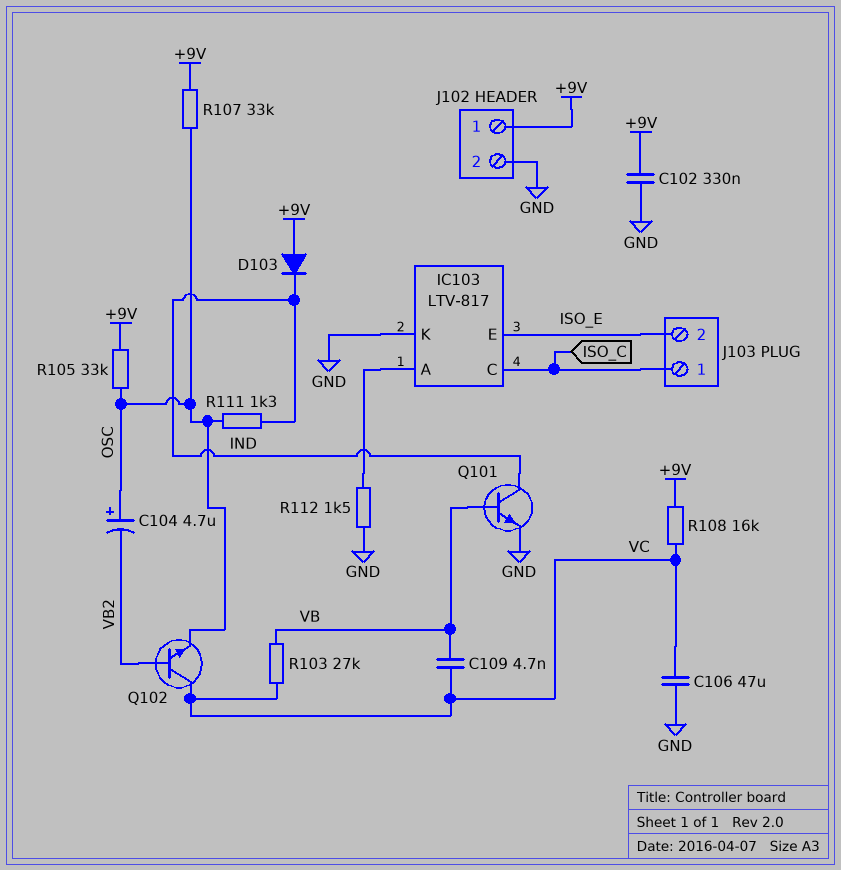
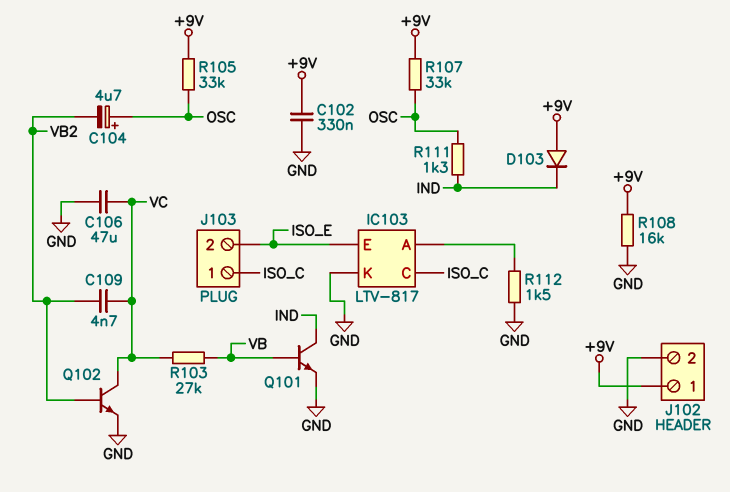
C109: 4.7nF (VB, VC) -> 4.7nF (VB2, VC)
Q102: NPN (B VB2, C VC, E OSC) -> NPN (B VB2, C VC, E GND)
R108: 16k (+9V, VC) -> 16k (+9V, GND)

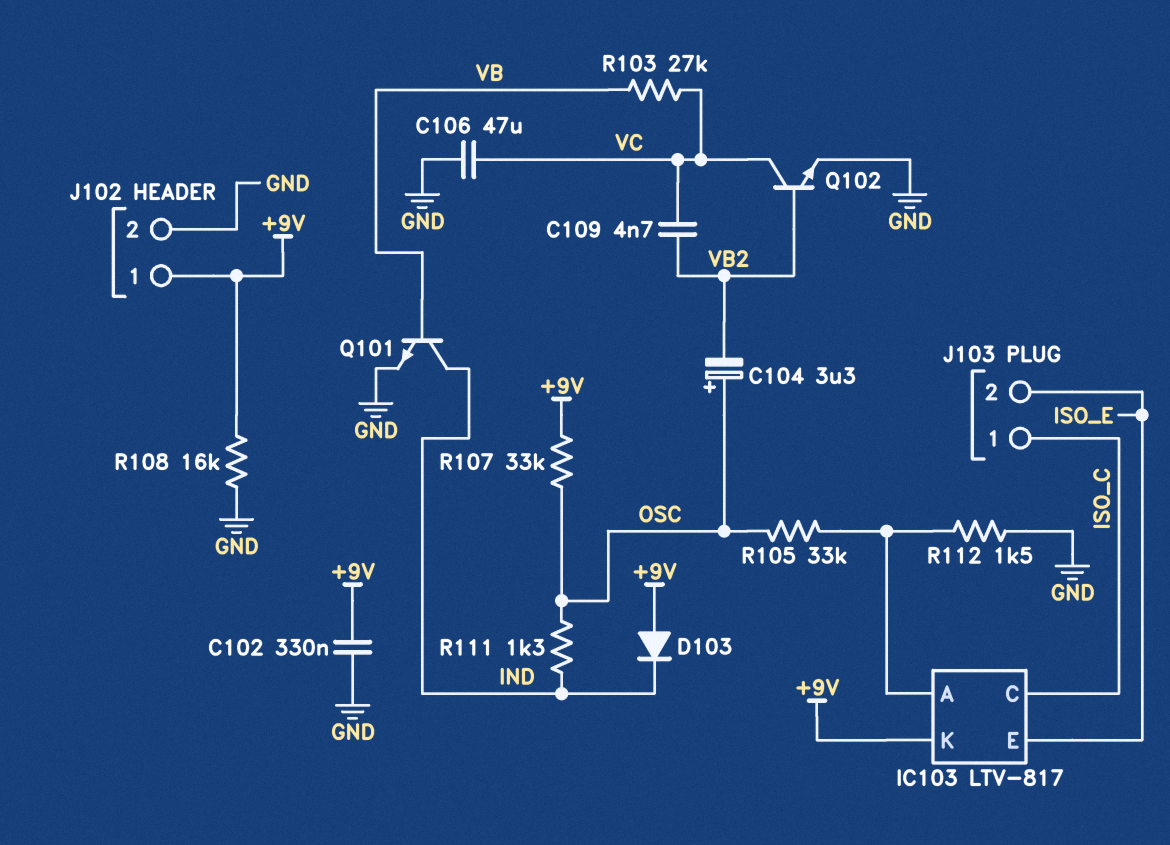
C104: 4.7uF (plus OSC, minus VB2) -> 3.3uF (plus OSC, minus VB2)
IC103 pin K: GND -> +9V
R105: 33k (+9V, OSC) -> 33k (IC103/A, OSC)

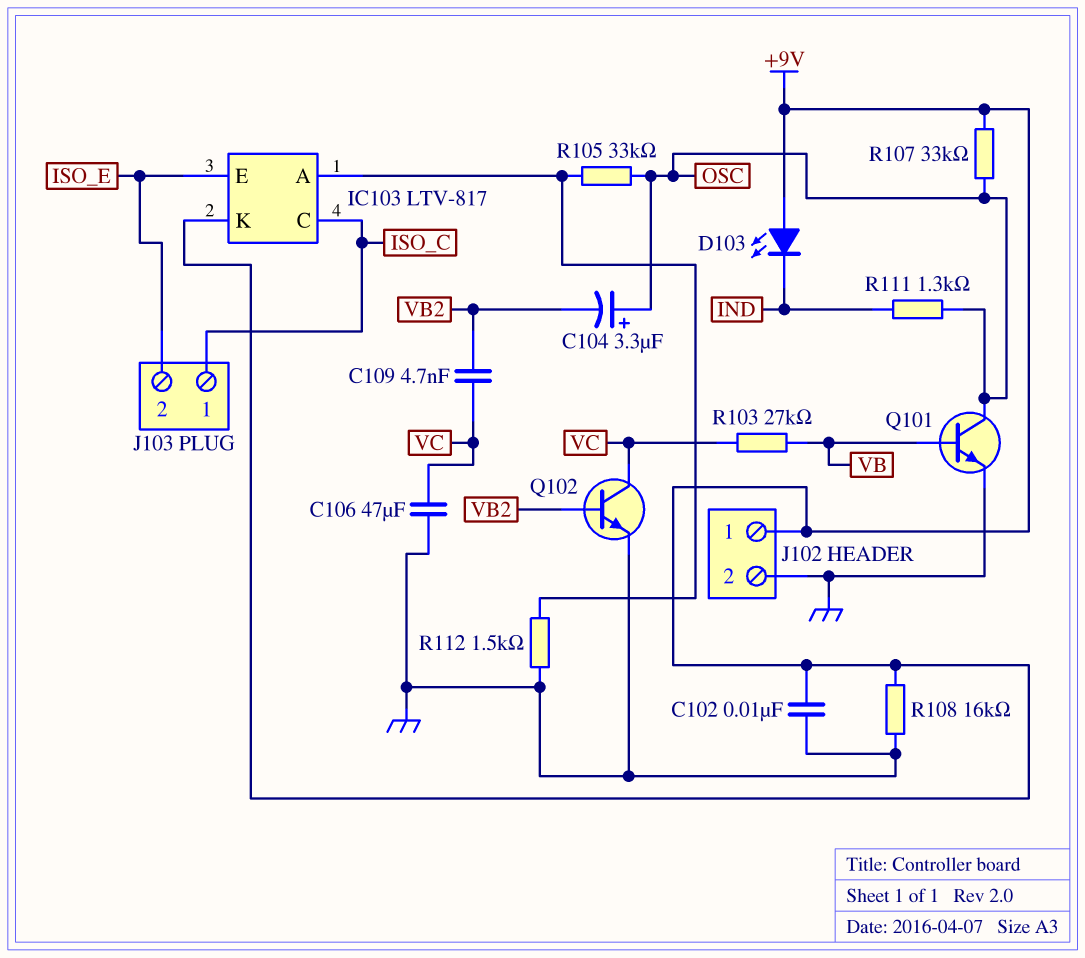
C102: 330nF (+9V, GND) -> 10nF (+9V, GND)
D103: diode (A +9V, K IND) -> LED (A +9V, K IND)
Q101: NPN (B VB, C IND, E GND) -> NPN (B VB, C OSC, E GND)

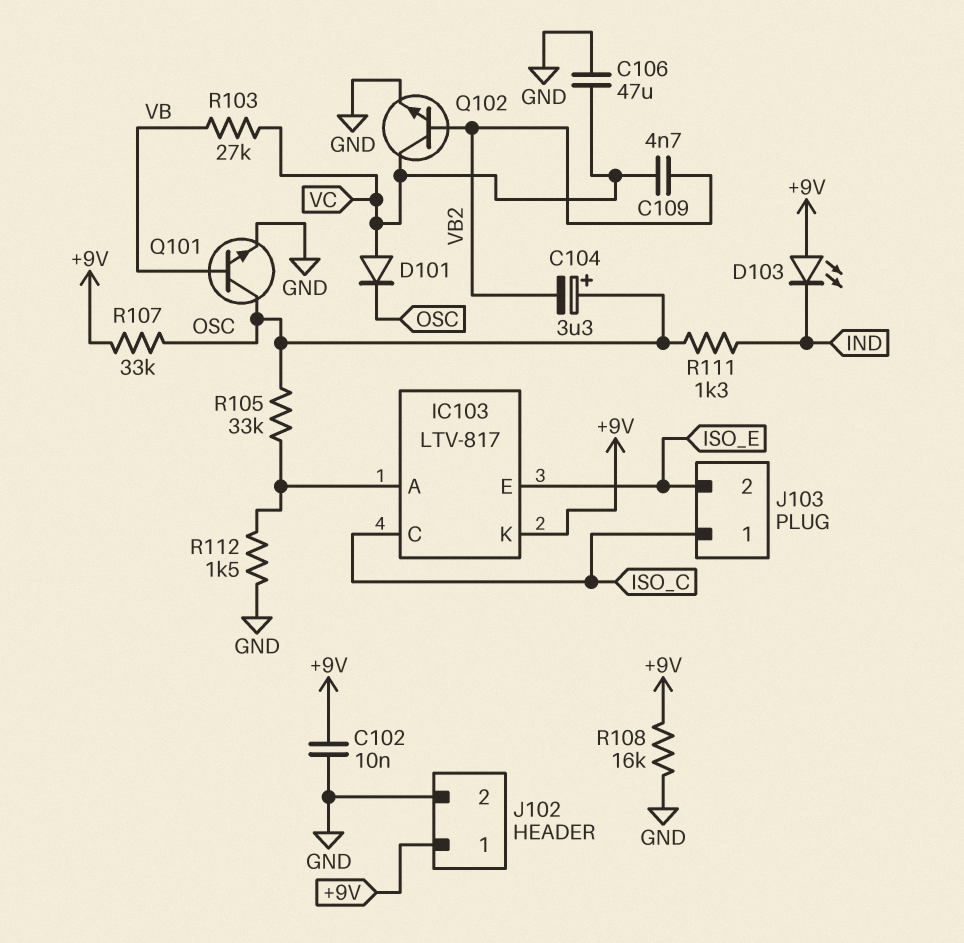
D101: none -> diode (A VC, K OSC)

